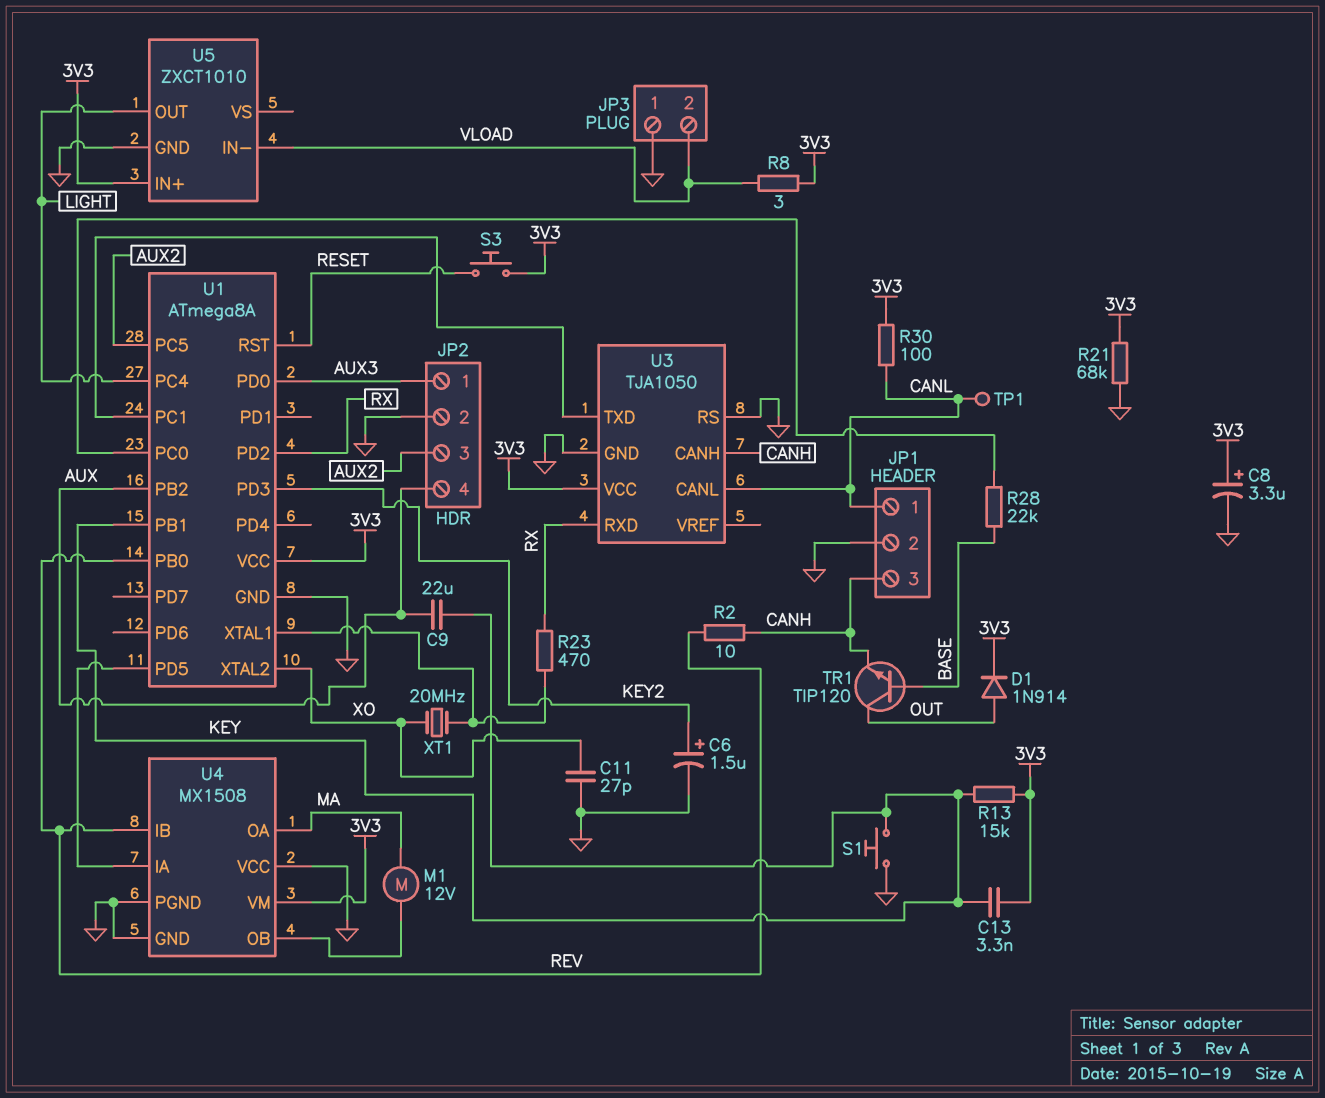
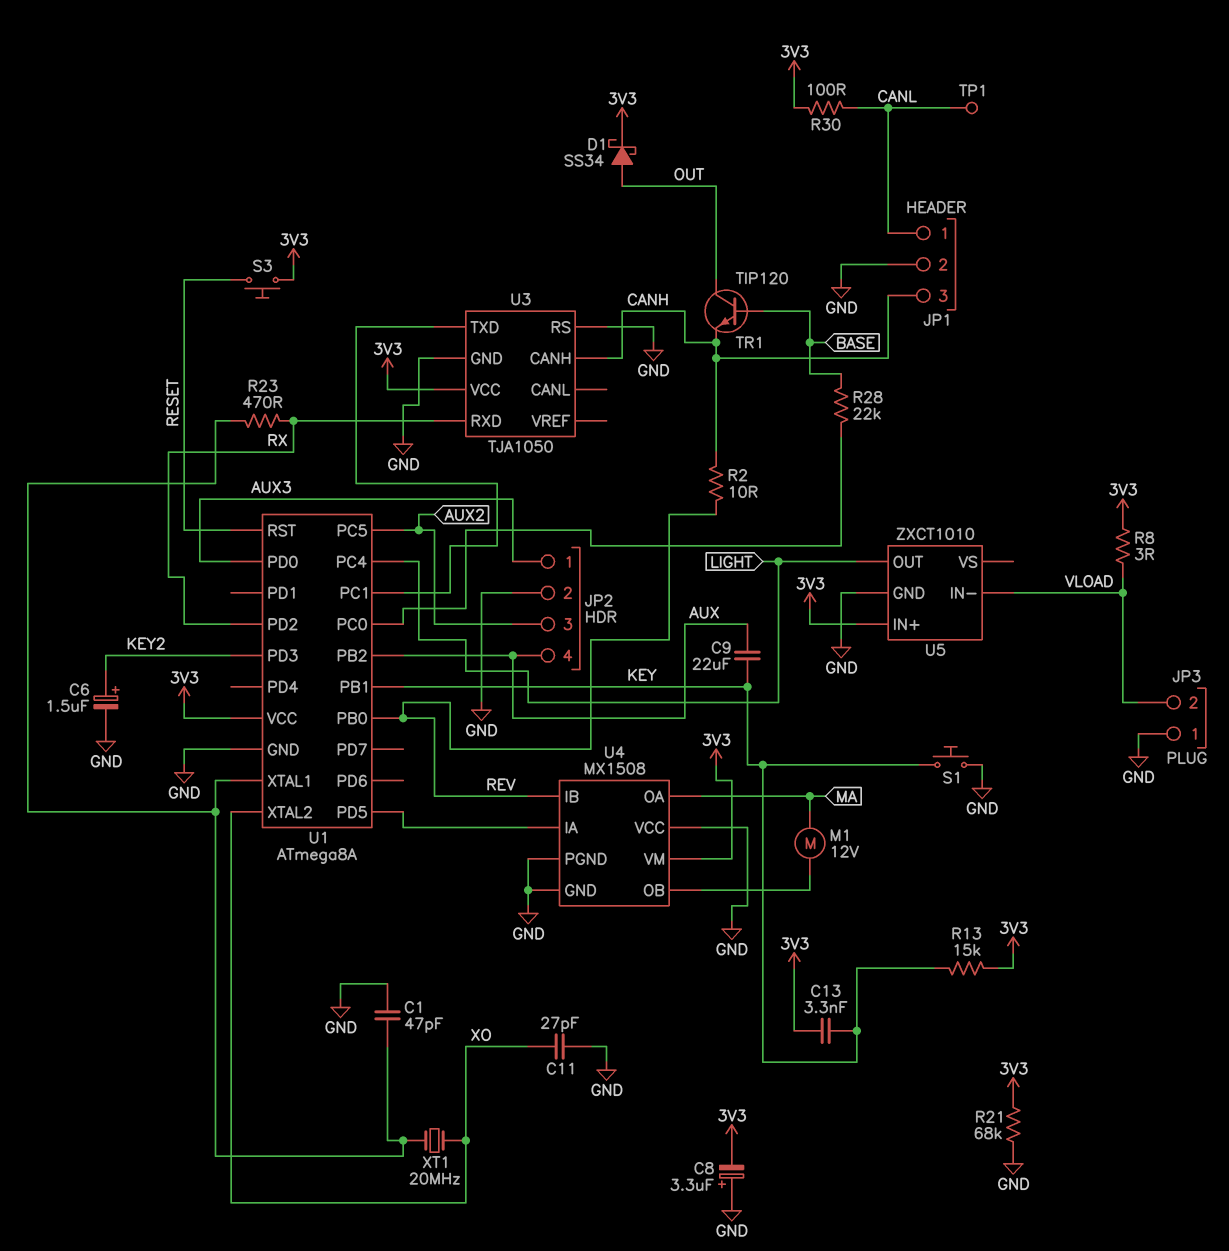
C1: none -> 47pF (GND, U1/XTAL1)
C8: 3.3uF (plus 3V3, minus GND) -> 3.3uF (plus GND, minus 3V3)
D1: diode 1N914 (A OUT, K 3V3) -> schottky SS34 (A OUT, K 3V3)
U3 pin CANL: CANL -> none

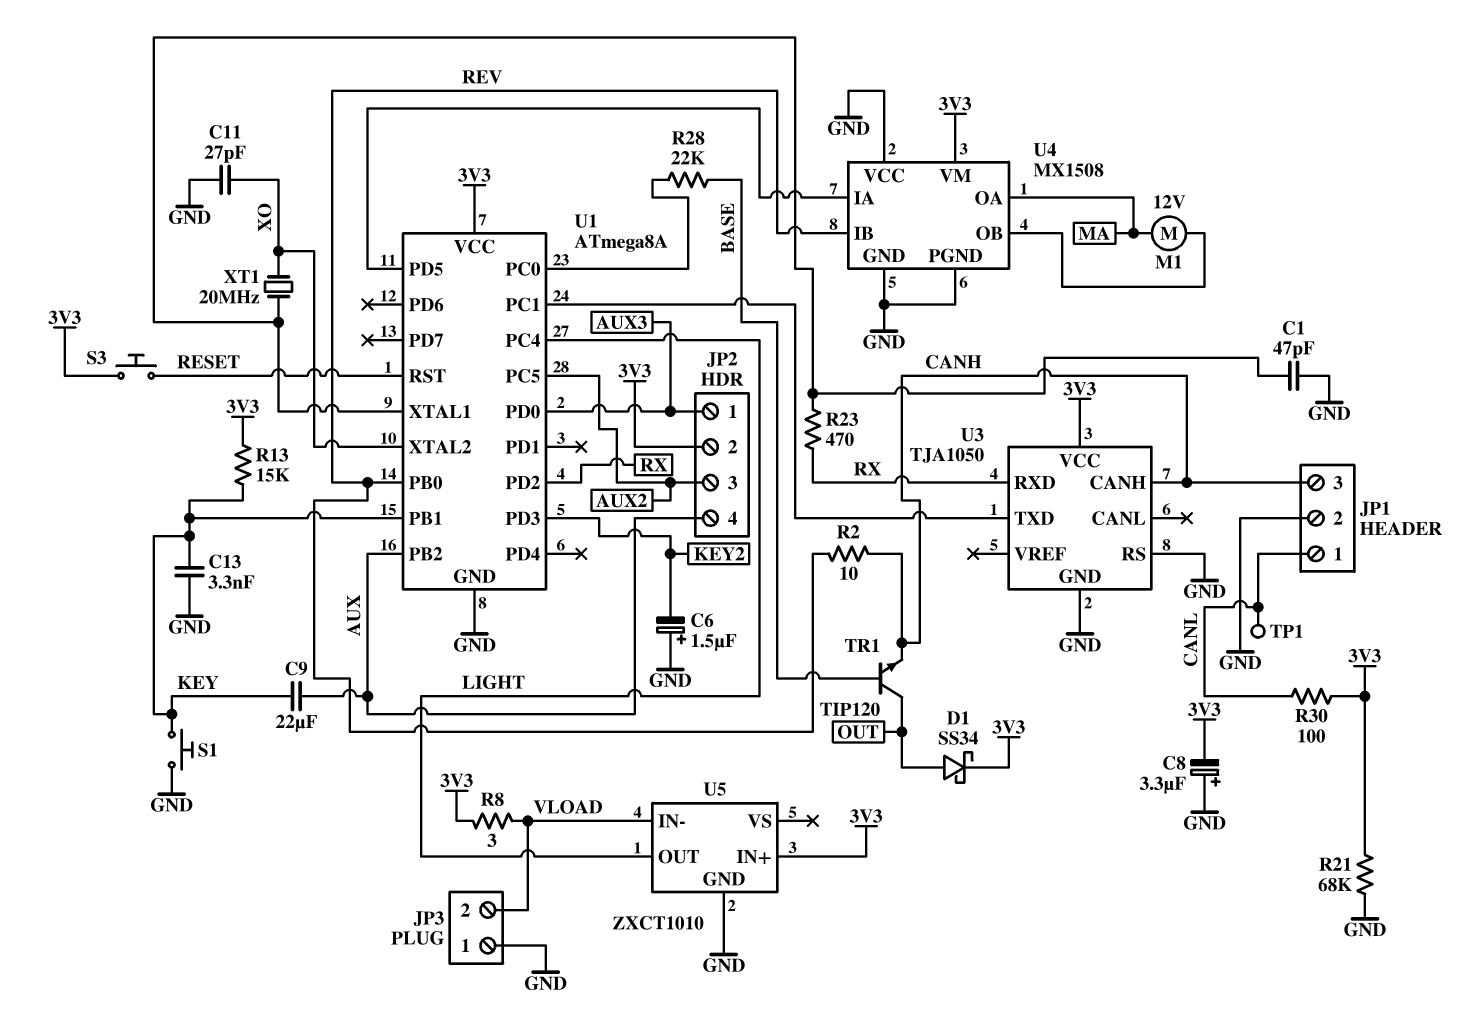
C6: 1.5uF (plus KEY2, minus GND) -> 1.5uF (plus GND, minus KEY2)
C13: 3.3nF (3V3, KEY) -> 3.3nF (GND, KEY)
JP2 pin 2: GND -> 3V3

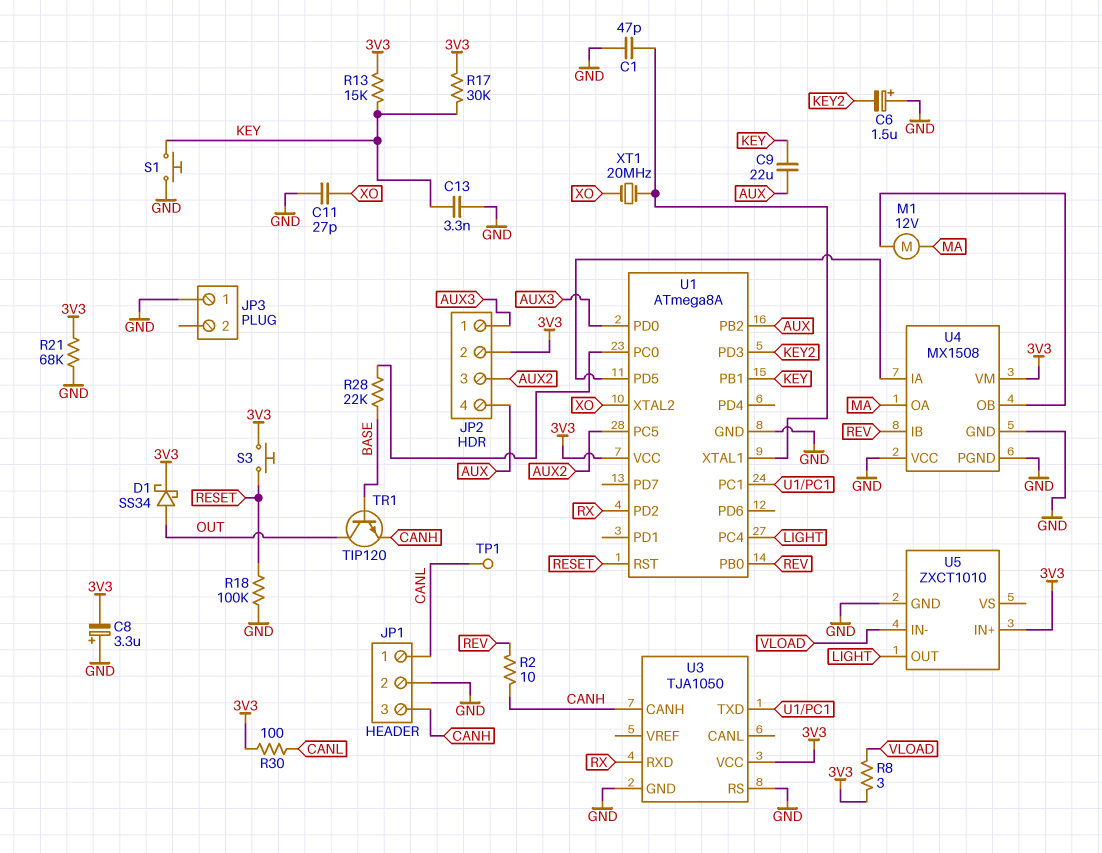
JP3 pin 2: VLOAD -> none
R17: none -> 30k (3V3, KEY)
R18: none -> 100k (GND, RESET)
R23: 470 (RX, U1/XTAL1) -> none

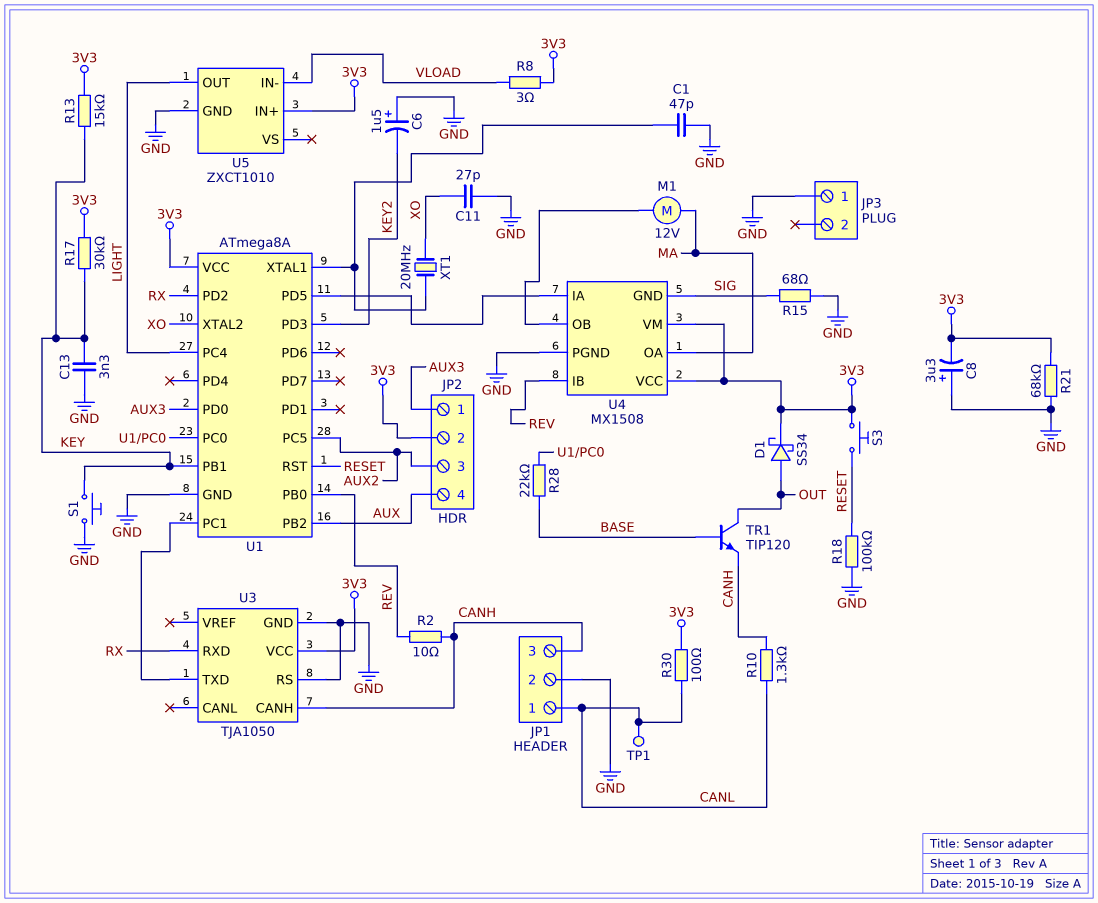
C9: 22uF (AUX, KEY) -> none
R10: none -> 1.3k (CANH, CANL)
R15: none -> 68 (GND, SIG)
U4 pin GND: GND -> SIG
U4 pin VCC: GND -> 3V3

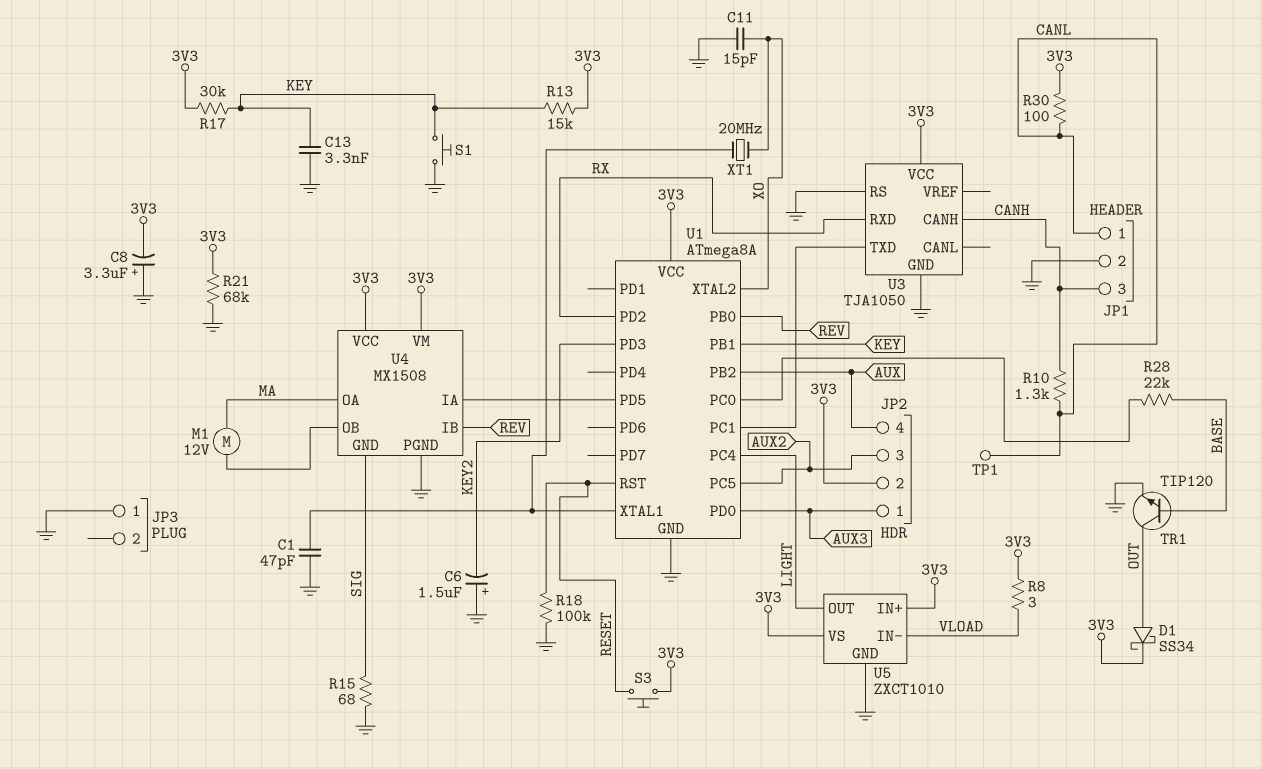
C11: 27pF (GND, XO) -> 15pF (GND, XO)
R2: 10 (CANH, REV) -> none
TR1: NPN TIP120 (B BASE, C OUT, E CANH) -> NPN TIP120 (B BASE, C OUT, E GND)
U5 pin VS: none -> 3V3

